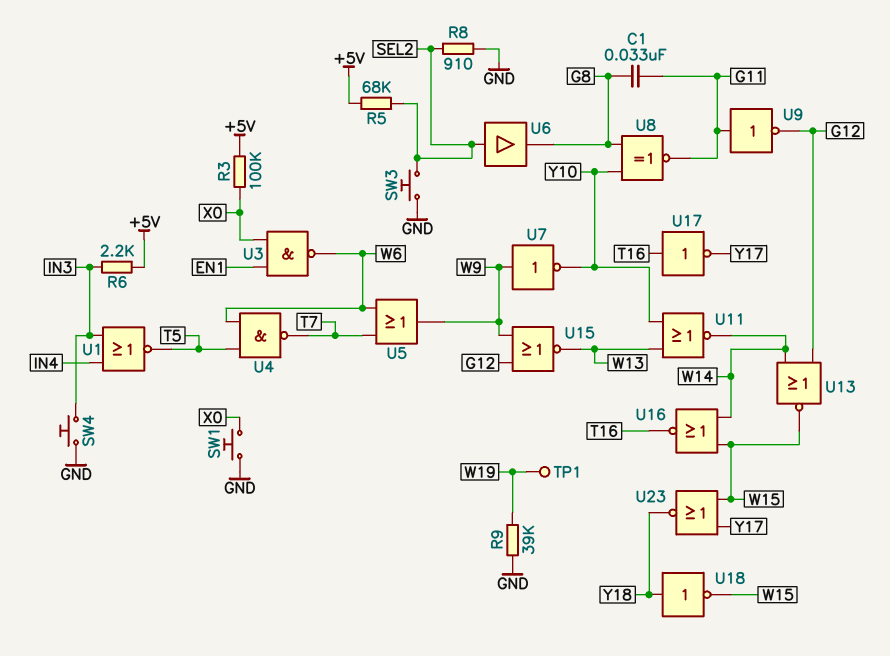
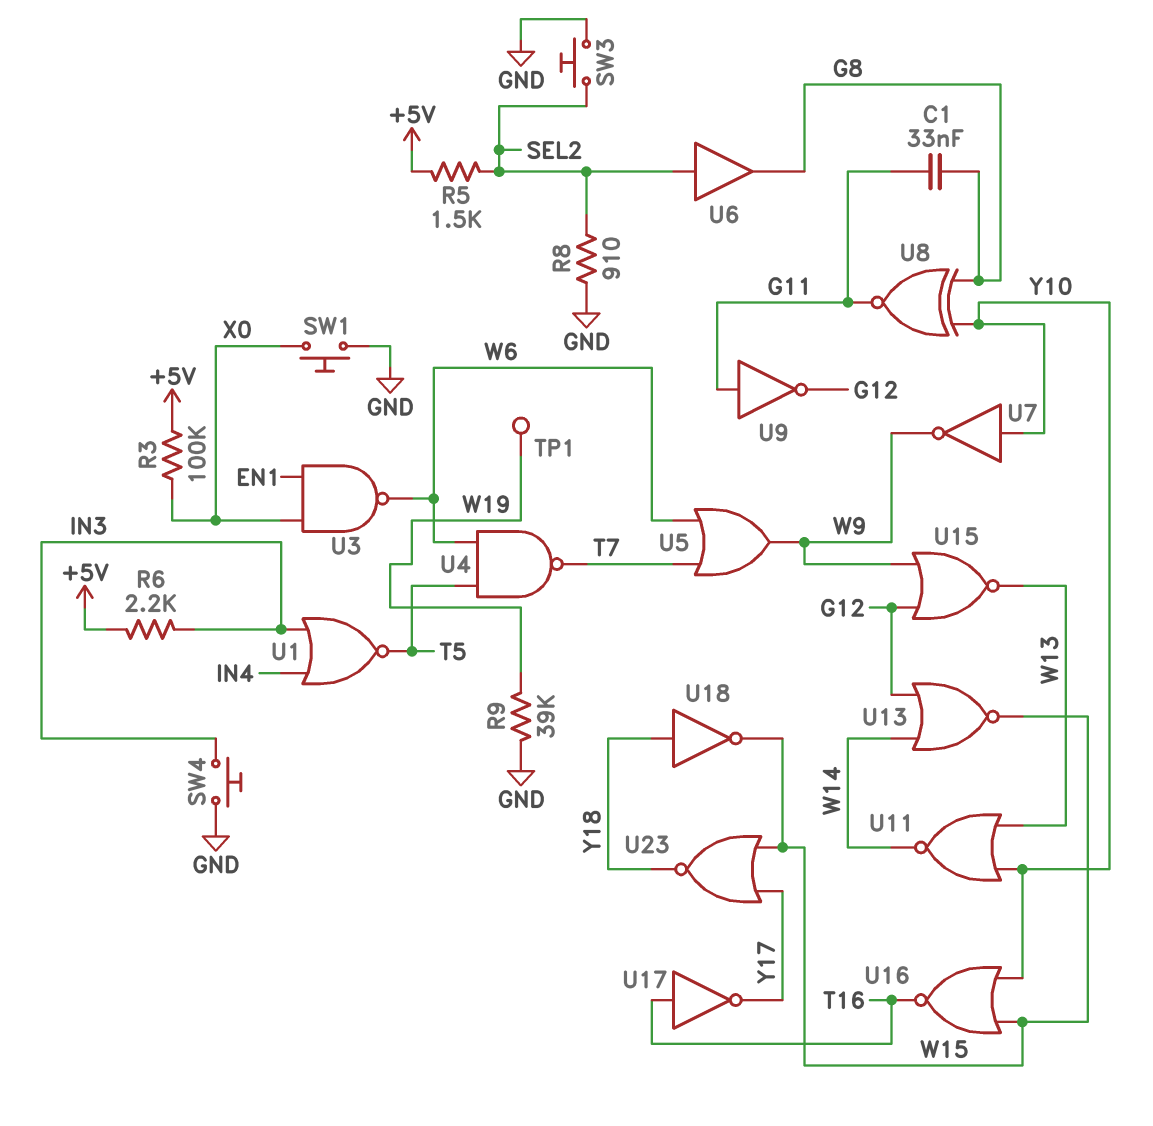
R5: 68k (+5V, SEL2) -> 1.5k (+5V, SEL2)
U7: NOT (in W9, out Y10) -> NOT (in Y10, out W9)
U16: NOR (in W14, in W15, out T16) -> NOR (in W15, in Y10, out T16)

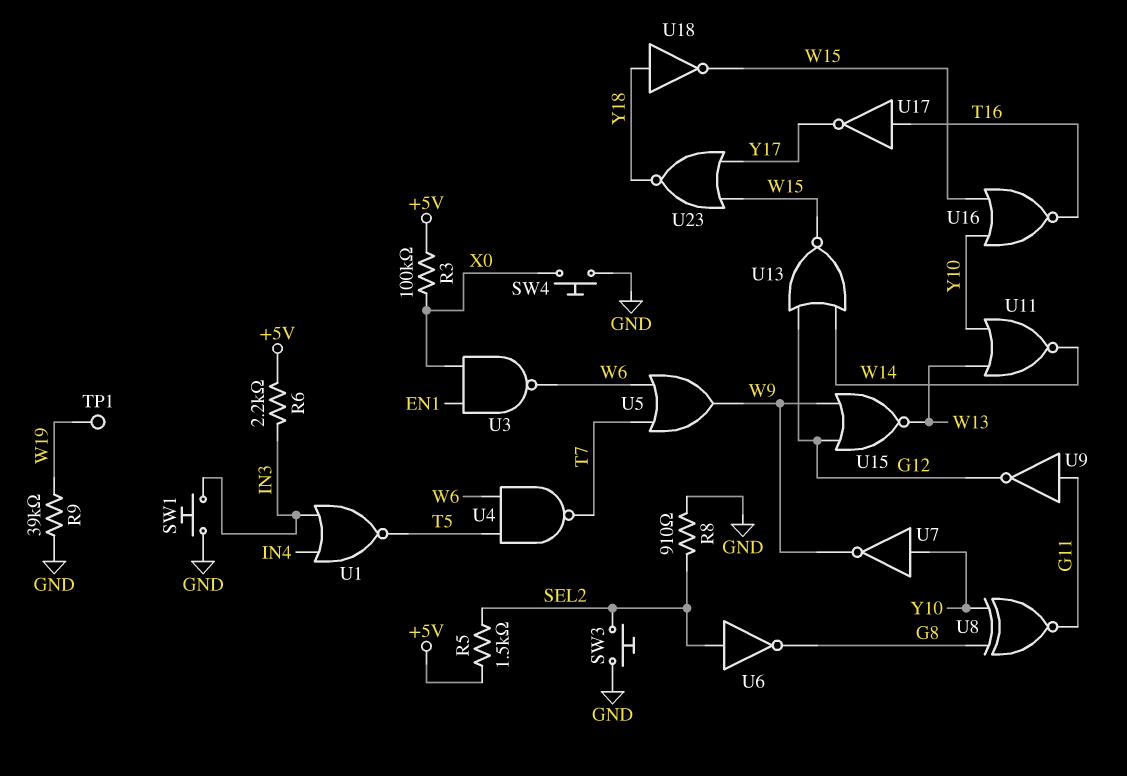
C1: 33nF (G8, G11) -> none
SW1: button (GND, X0) -> button (GND, IN3)
SW4: button (GND, IN3) -> button (GND, X0)
U6: buffer (in SEL2, out G8) -> NOT (in SEL2, out G8)

